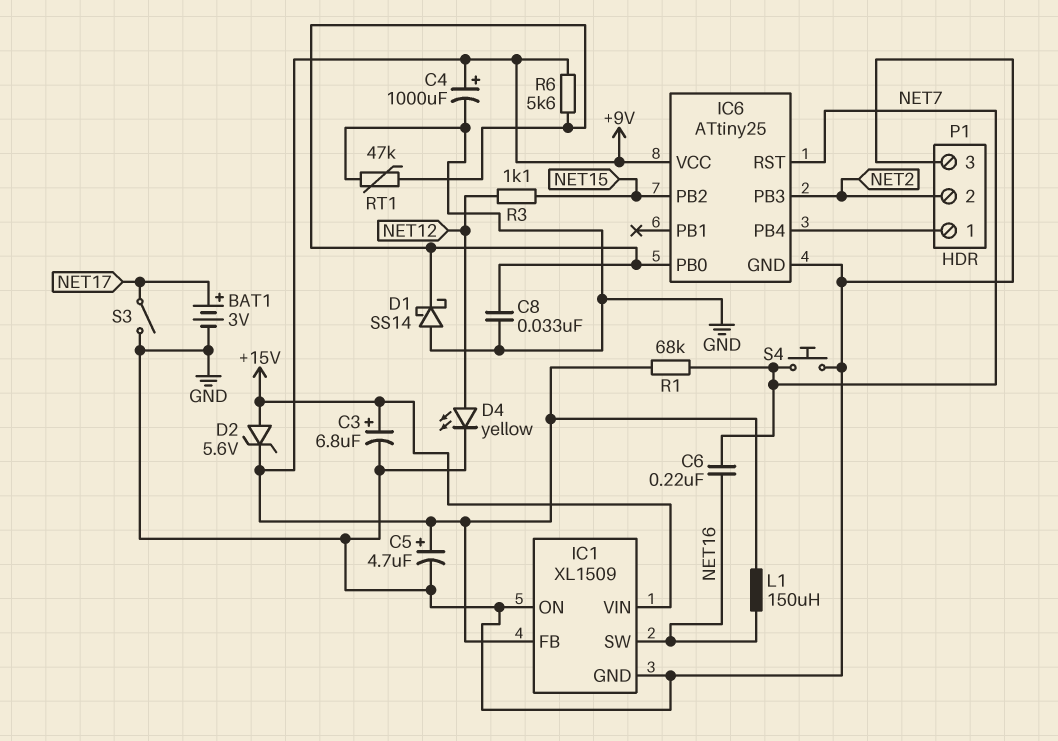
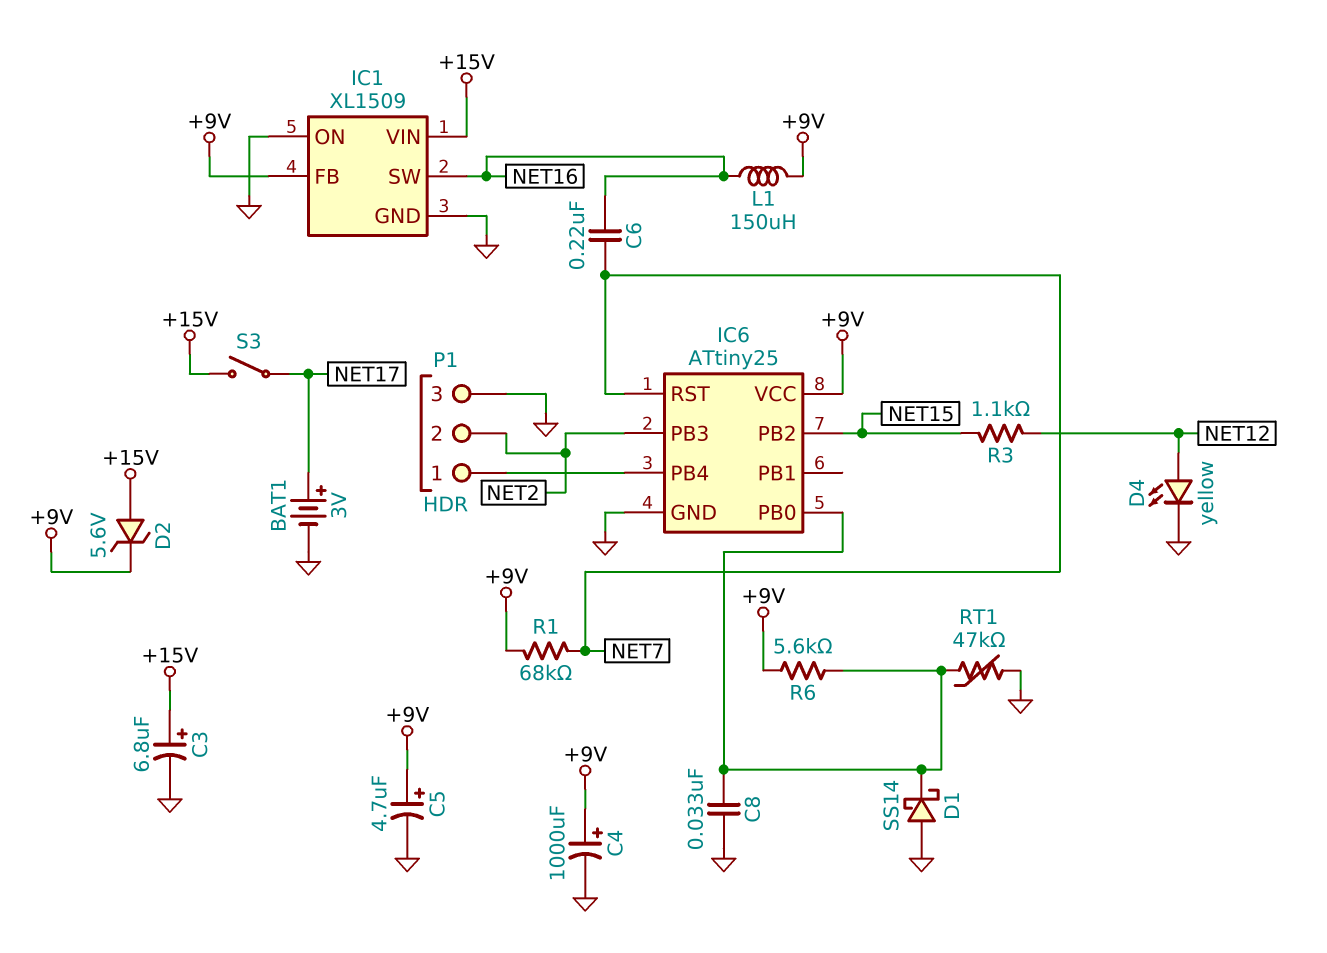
S3: switch (GND, NET17) -> switch (+15V, NET17)
S4: button (GND, NET7) -> none

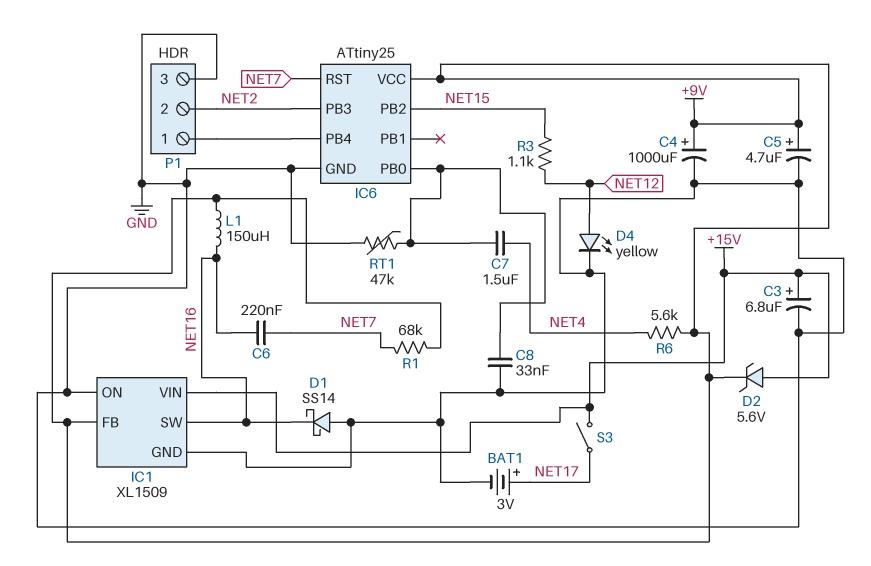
C7: none -> 1.5uF (IC6/PB0, NET4)
D1: schottky SS14 (A GND, K IC6/PB0) -> schottky SS14 (A GND, K NET16)
R6: 5.6k (+9V, IC6/PB0) -> 5.6k (+9V, NET4)

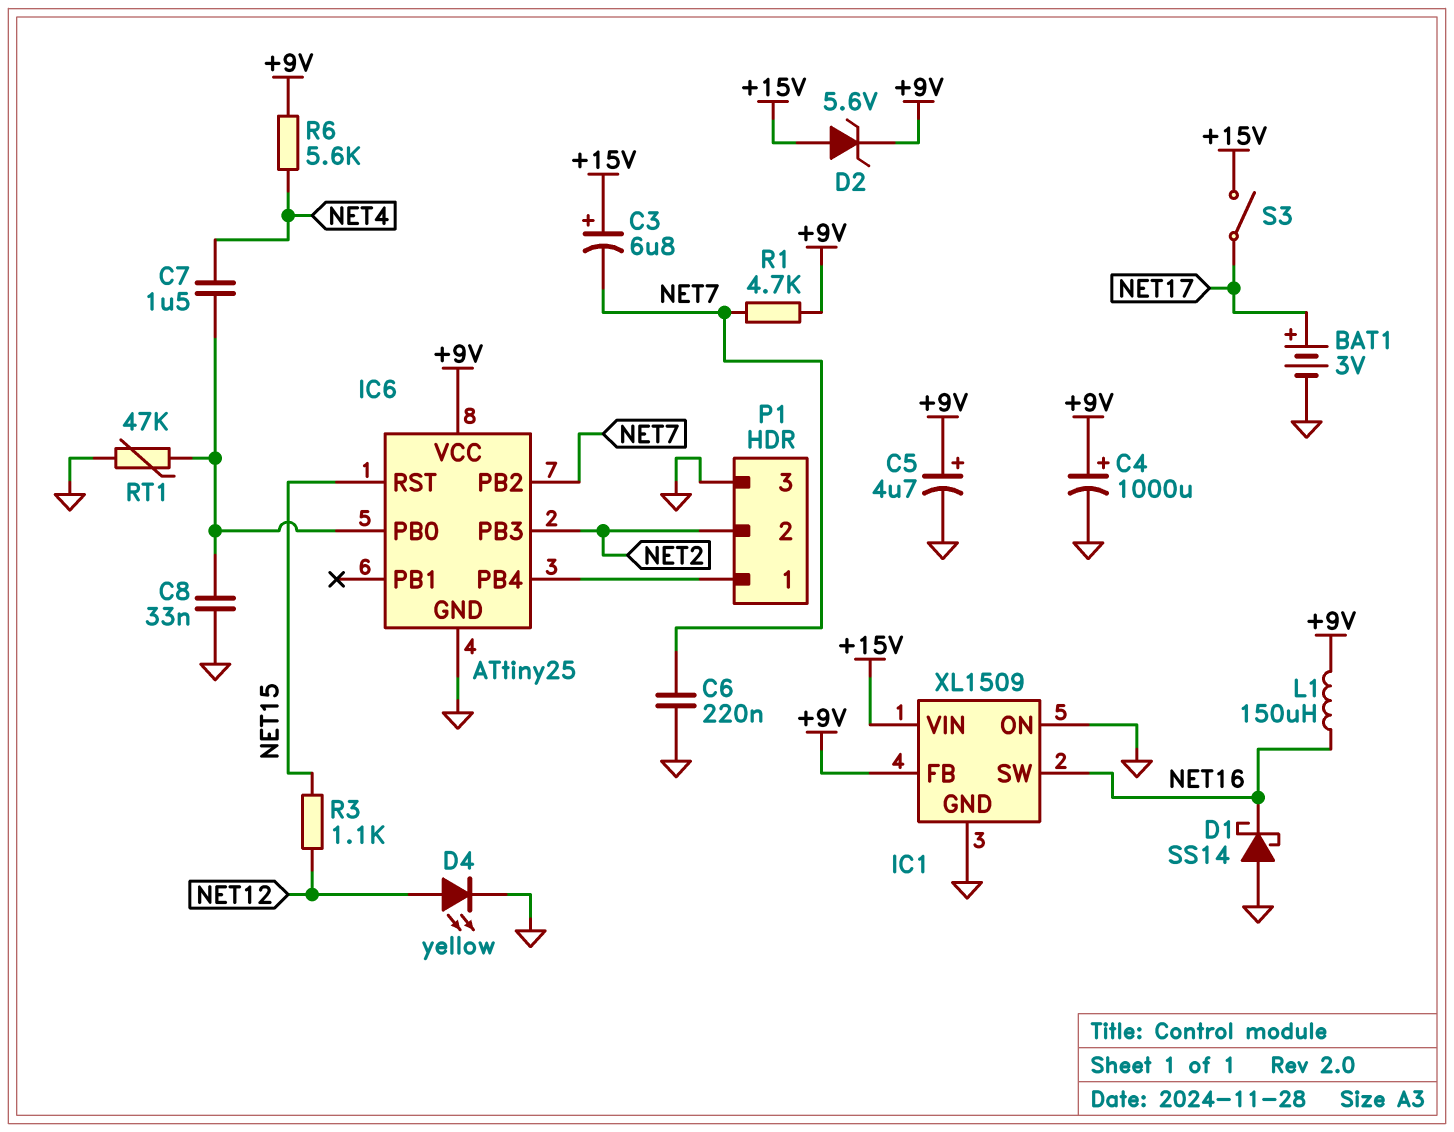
C3: 6.8uF (plus +15V, minus GND) -> 6.8uF (plus +15V, minus NET7)
C6: 220nF (NET7, NET16) -> 220nF (GND, NET7)
IC6 pin PB2: NET15 -> NET7
IC6 pin RST: NET7 -> NET15
R1: 68k (+9V, NET7) -> 4.7k (+9V, NET7)

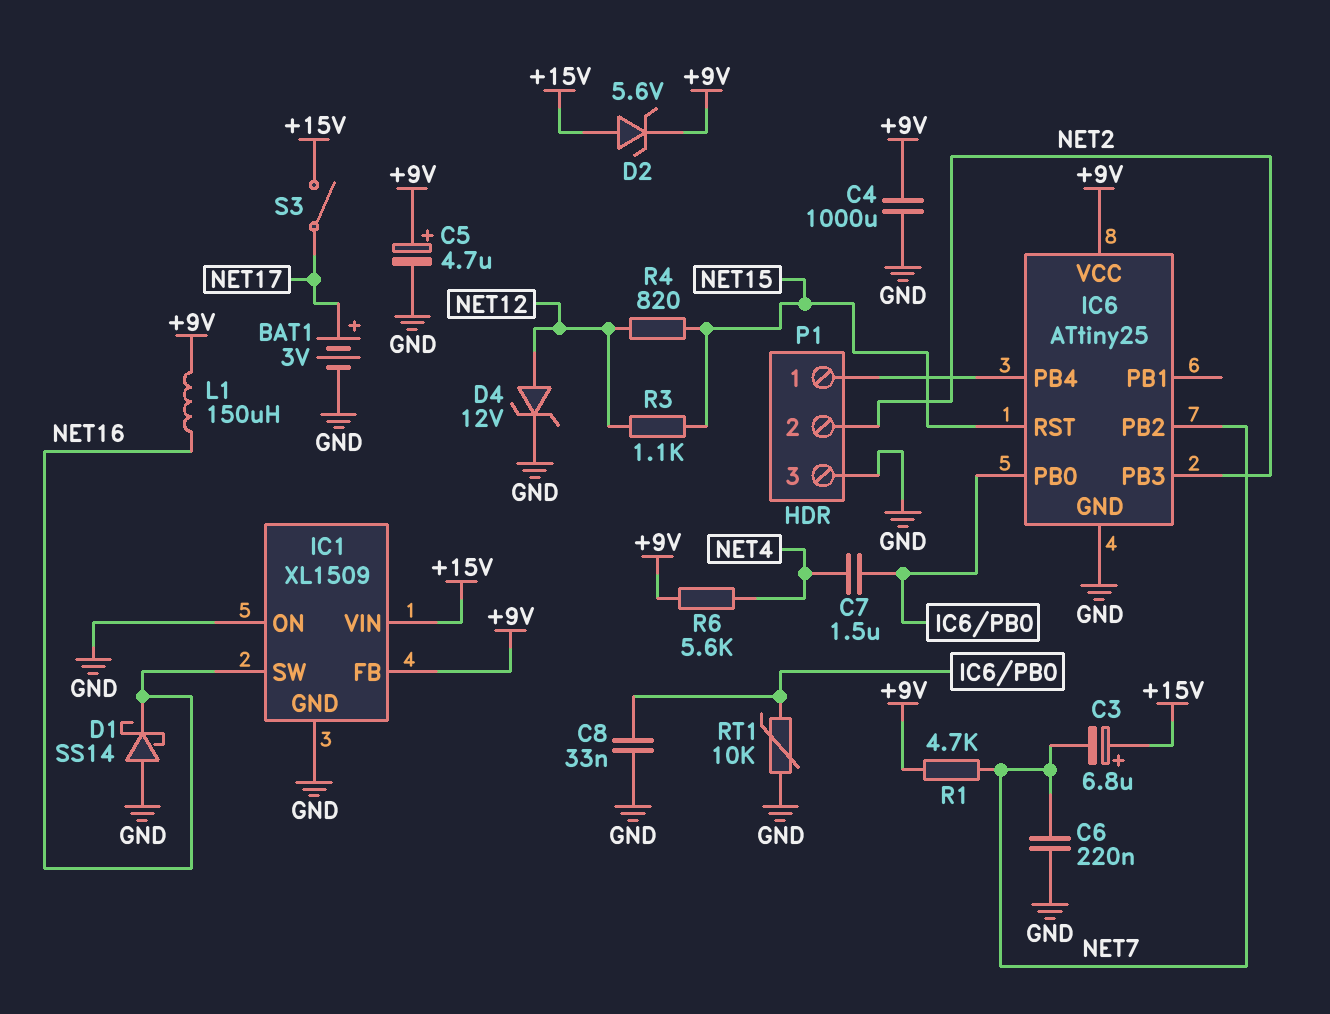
C4: 1000uF (plus +9V, minus GND) -> 1000uF (+9V, GND)
D4: LED yellow (A NET12, K GND) -> zener 12V (A NET12, K GND)
R4: none -> 820 (NET12, NET15)
RT1: 47k (GND, IC6/PB0) -> 10k (GND, IC6/PB0)

